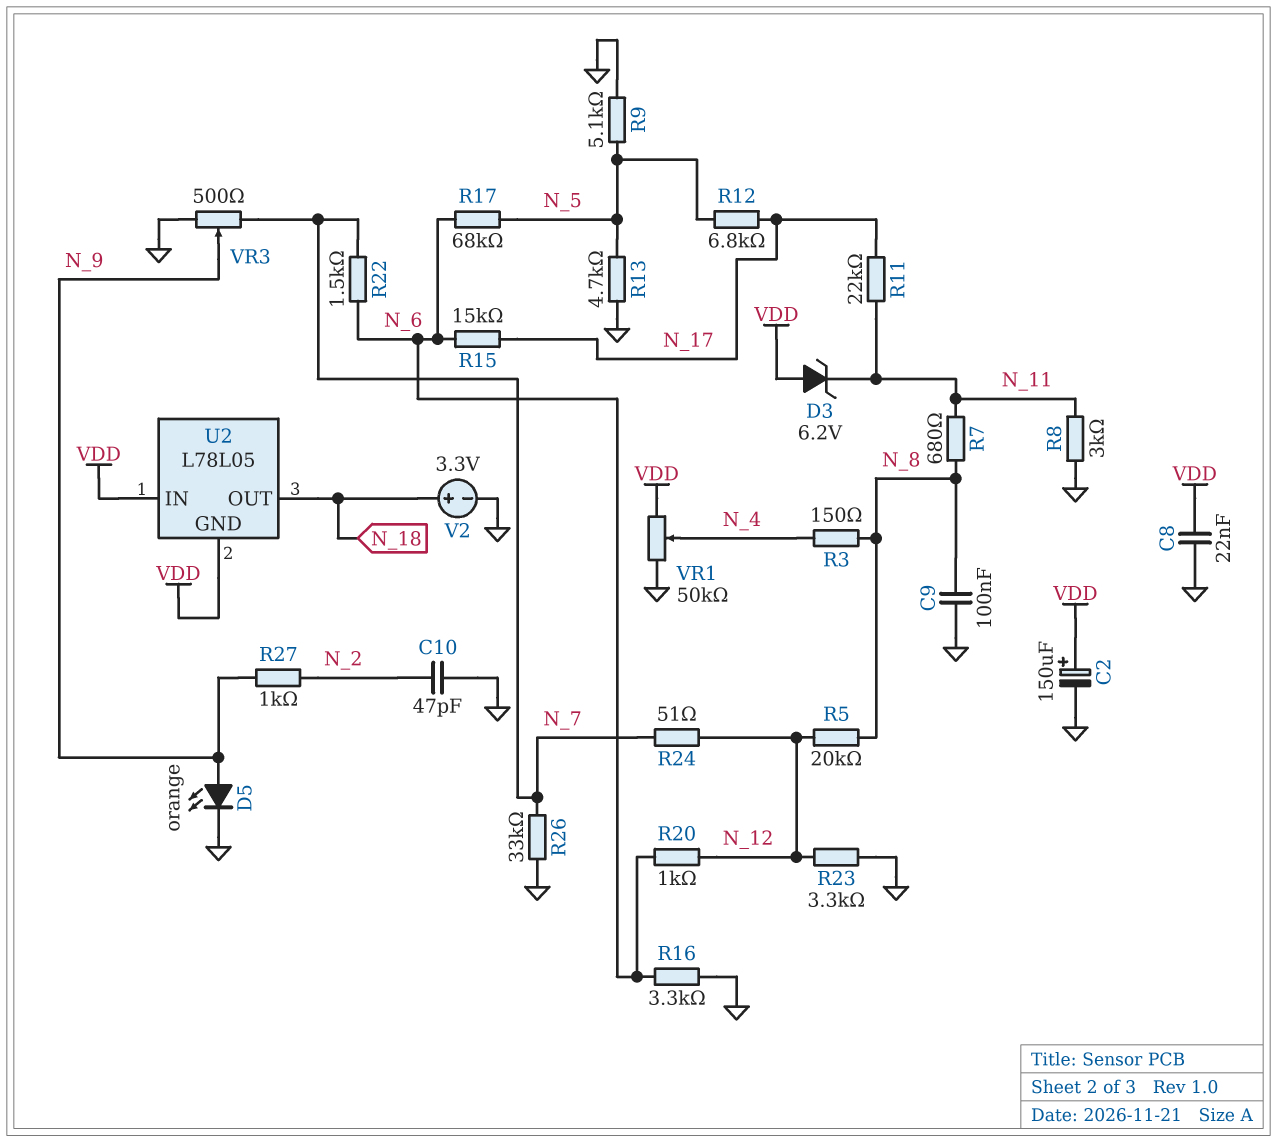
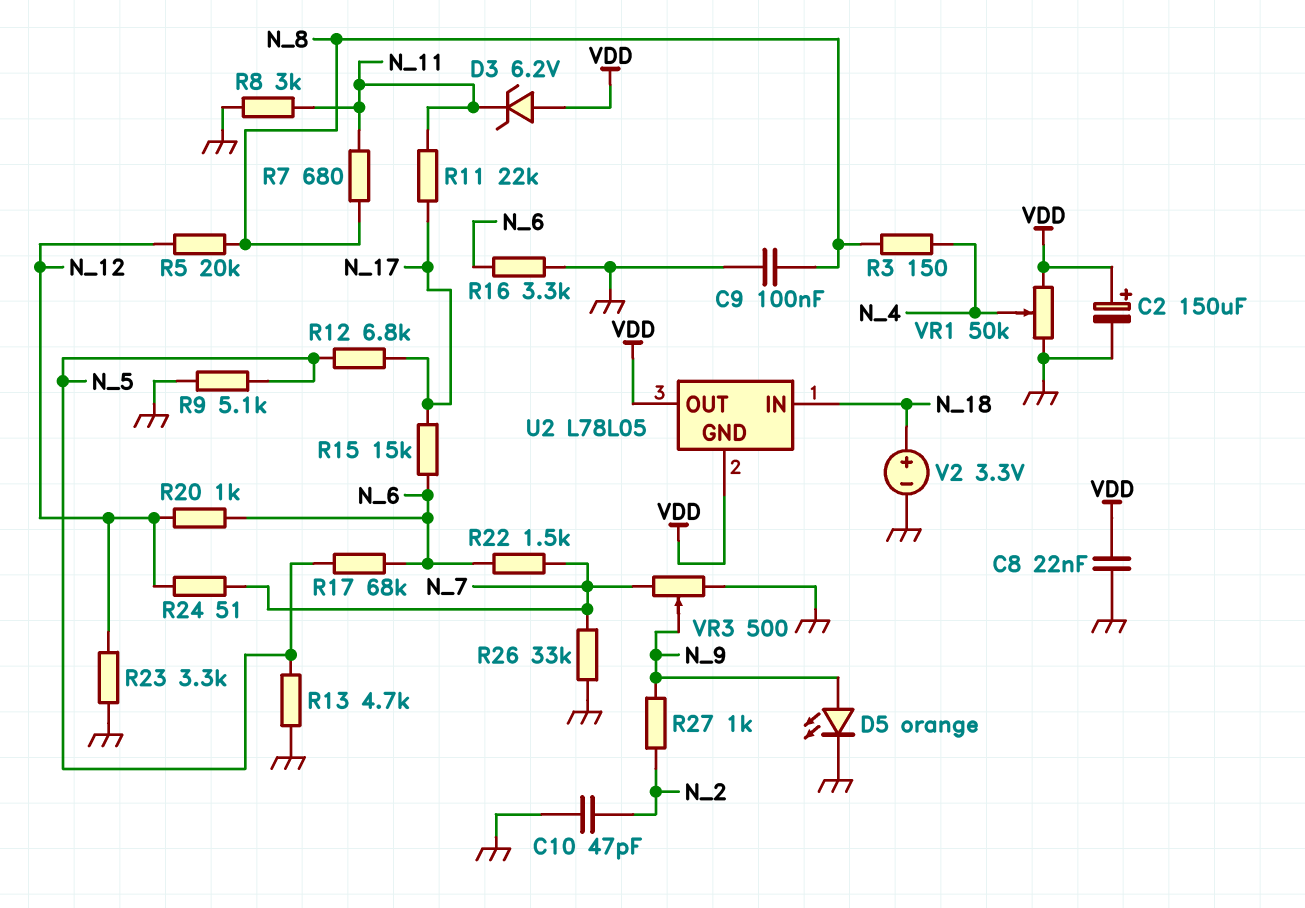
U2 pin IN: VDD -> N_18
U2 pin OUT: N_18 -> VDD

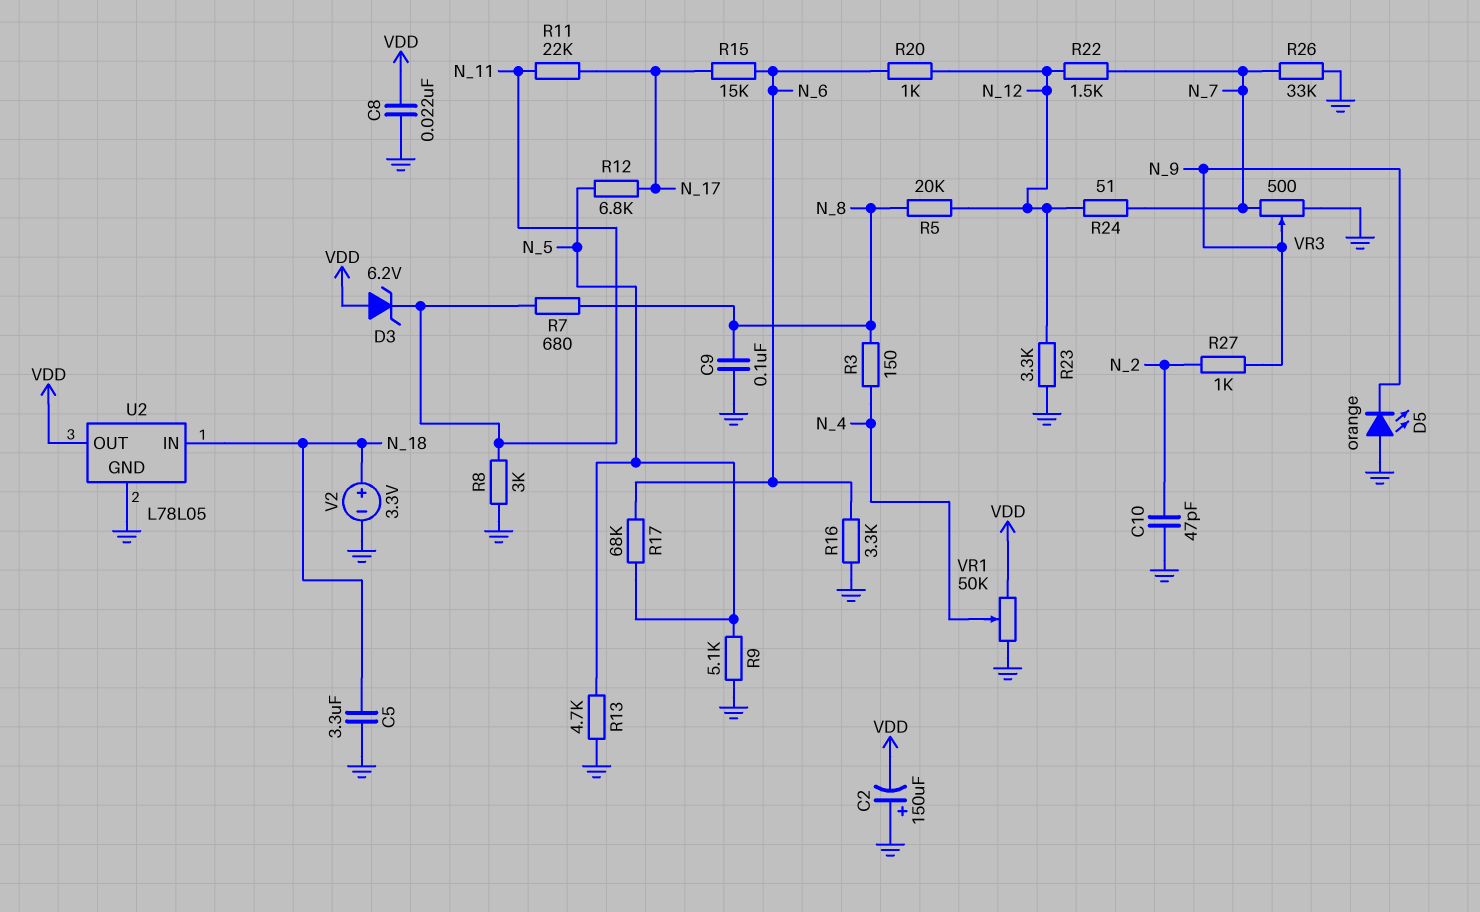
C2: 150uF (plus VDD, minus GND) -> 150uF (plus GND, minus VDD)
C5: none -> 3.3uF (GND, N_18)
D5: LED orange (A N_9, K GND) -> LED orange (A GND, K N_9)
R22: 1.5k (N_6, N_7) -> 1.5k (N_7, N_12)
U2 pin GND: VDD -> GND

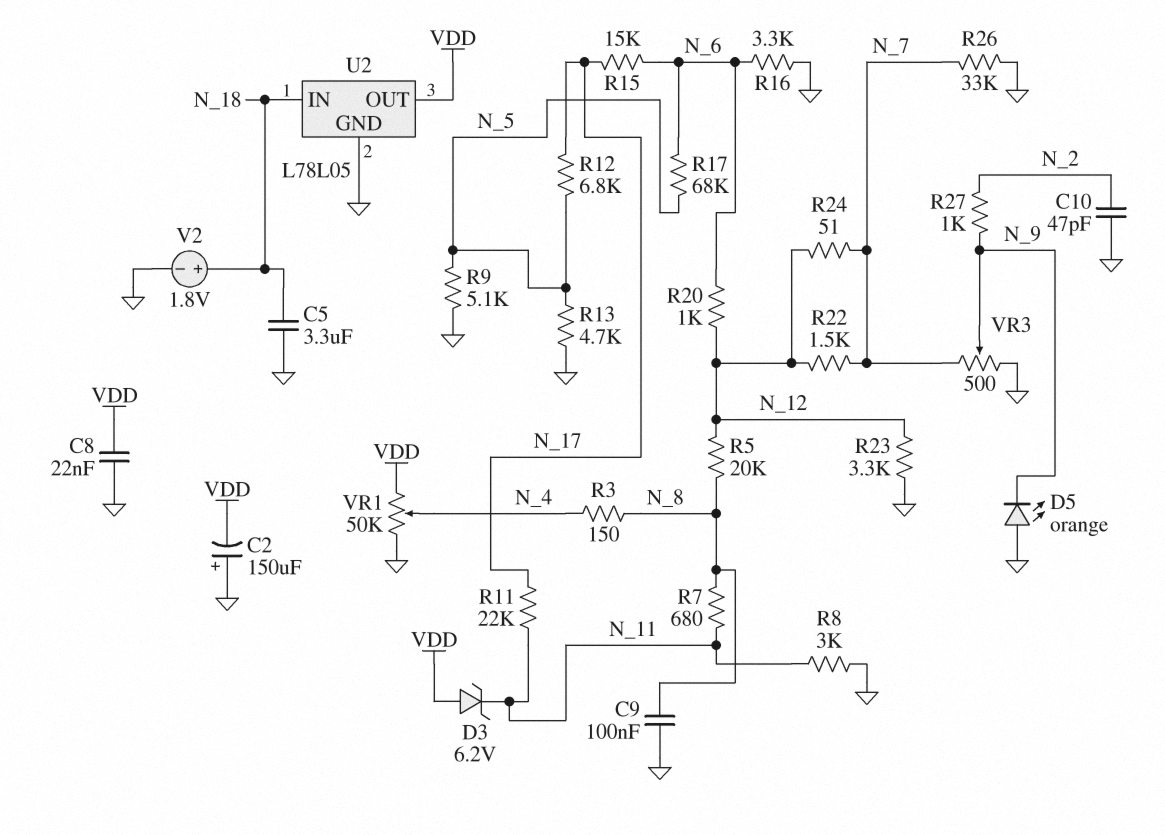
V2: 3.3V (plus N_18, minus GND) -> 1.8V (plus N_18, minus GND)

